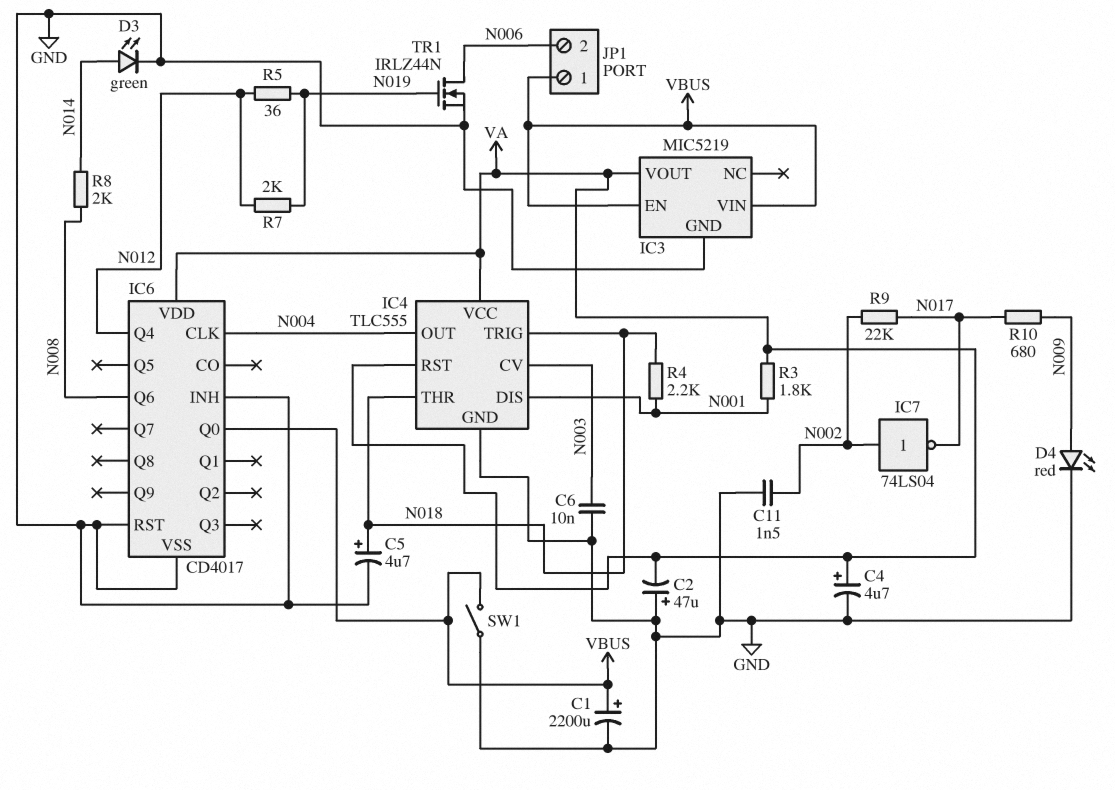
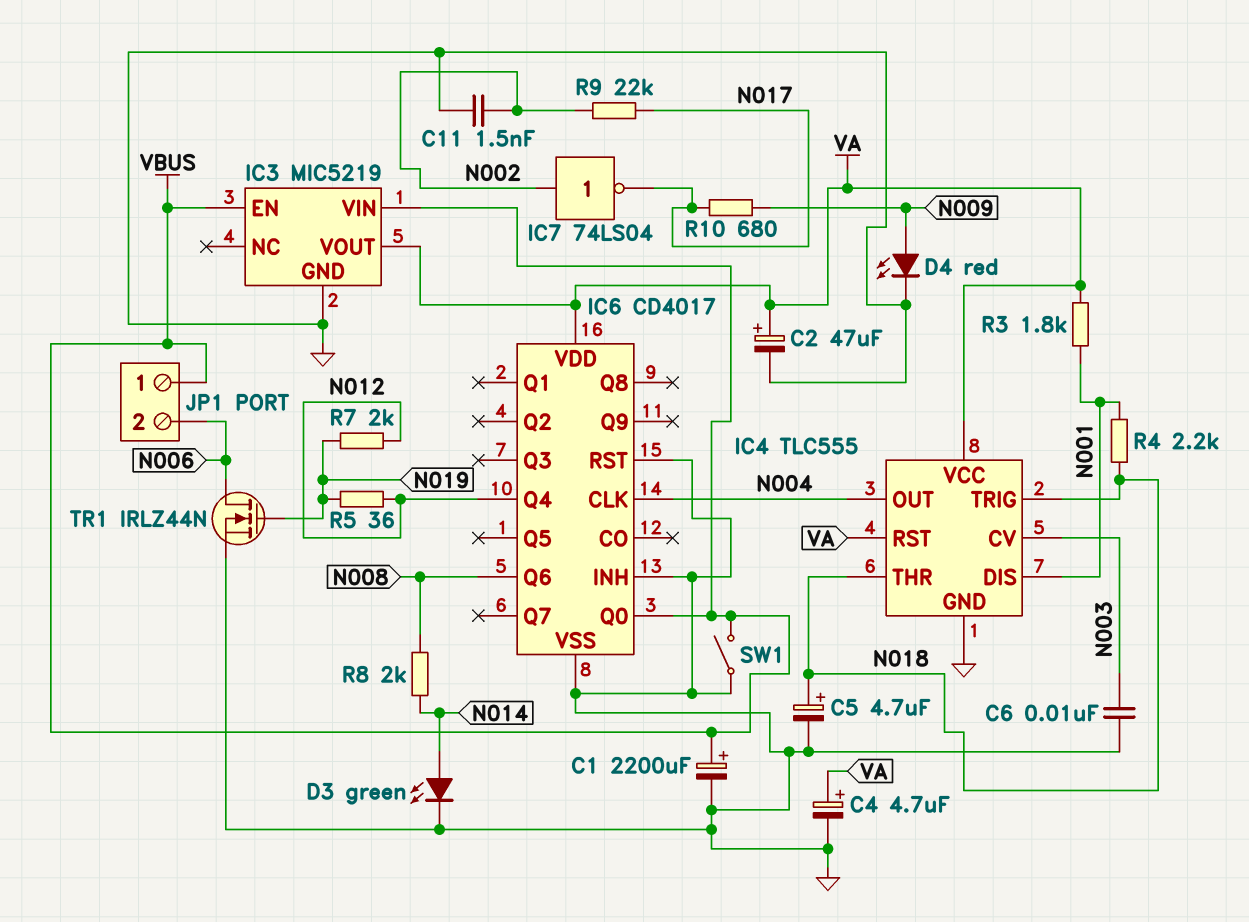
C2: 47uF (plus GND, minus VA) -> 47uF (plus VA, minus GND)

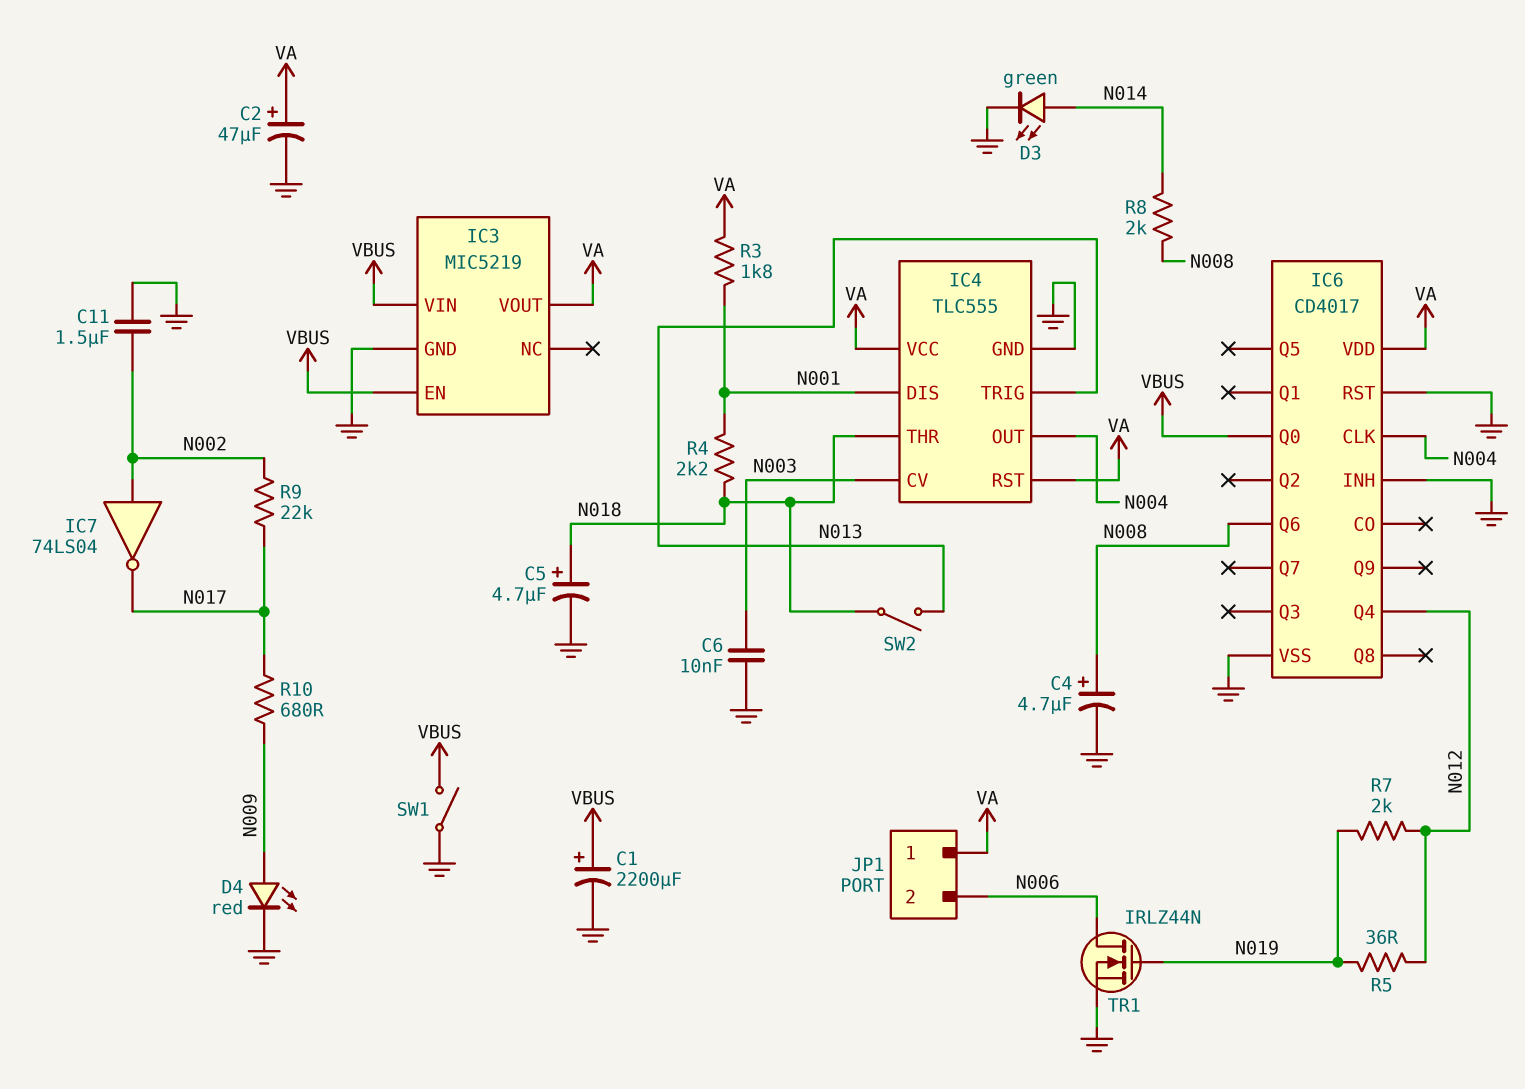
C4: 4.7uF (plus VA, minus GND) -> 4.7uF (plus N008, minus GND)
C11: 1.5nF (GND, N002) -> 1.5uF (GND, N002)
IC4 pin TRIG: N018 -> N013
JP1 pin 1: VBUS -> VA
SW2: none -> switch (N013, N018)

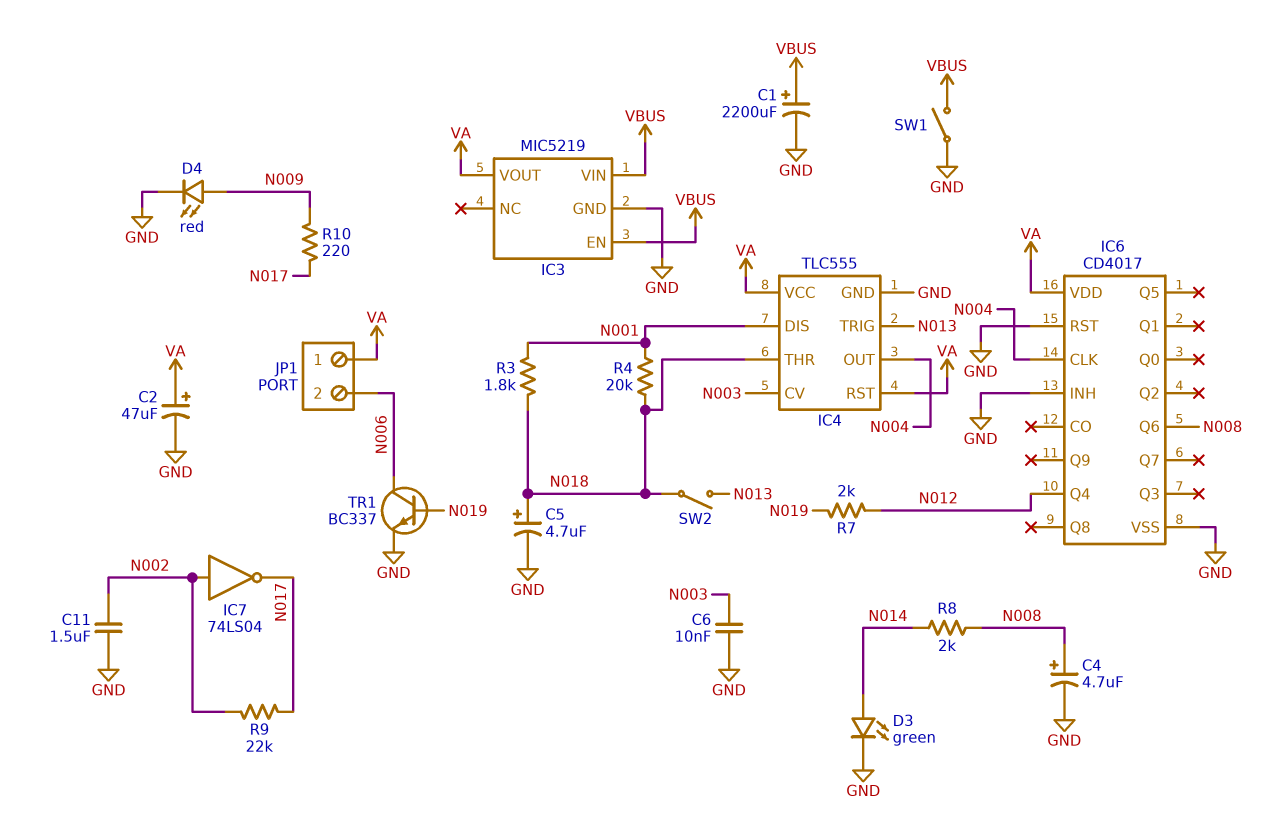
IC6 pin Q0: VBUS -> none
R3: 1.8k (N001, VA) -> 1.8k (N001, N018)
R4: 2.2k (N001, N018) -> 20k (N001, N018)
R5: 36 (N012, N019) -> none
R10: 680 (N009, N017) -> 220 (N009, N017)
TR1: NMOS IRLZ44N (G N019, D N006, S GND) -> NPN BC337 (B N019, C N006, E GND)

